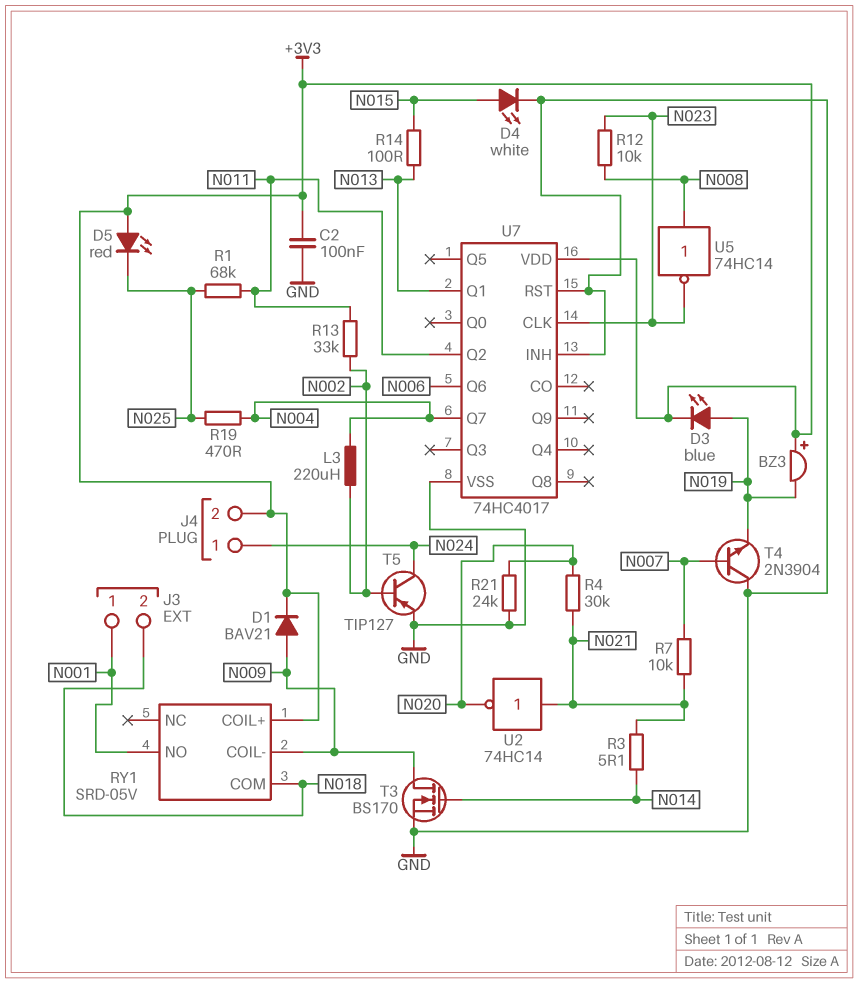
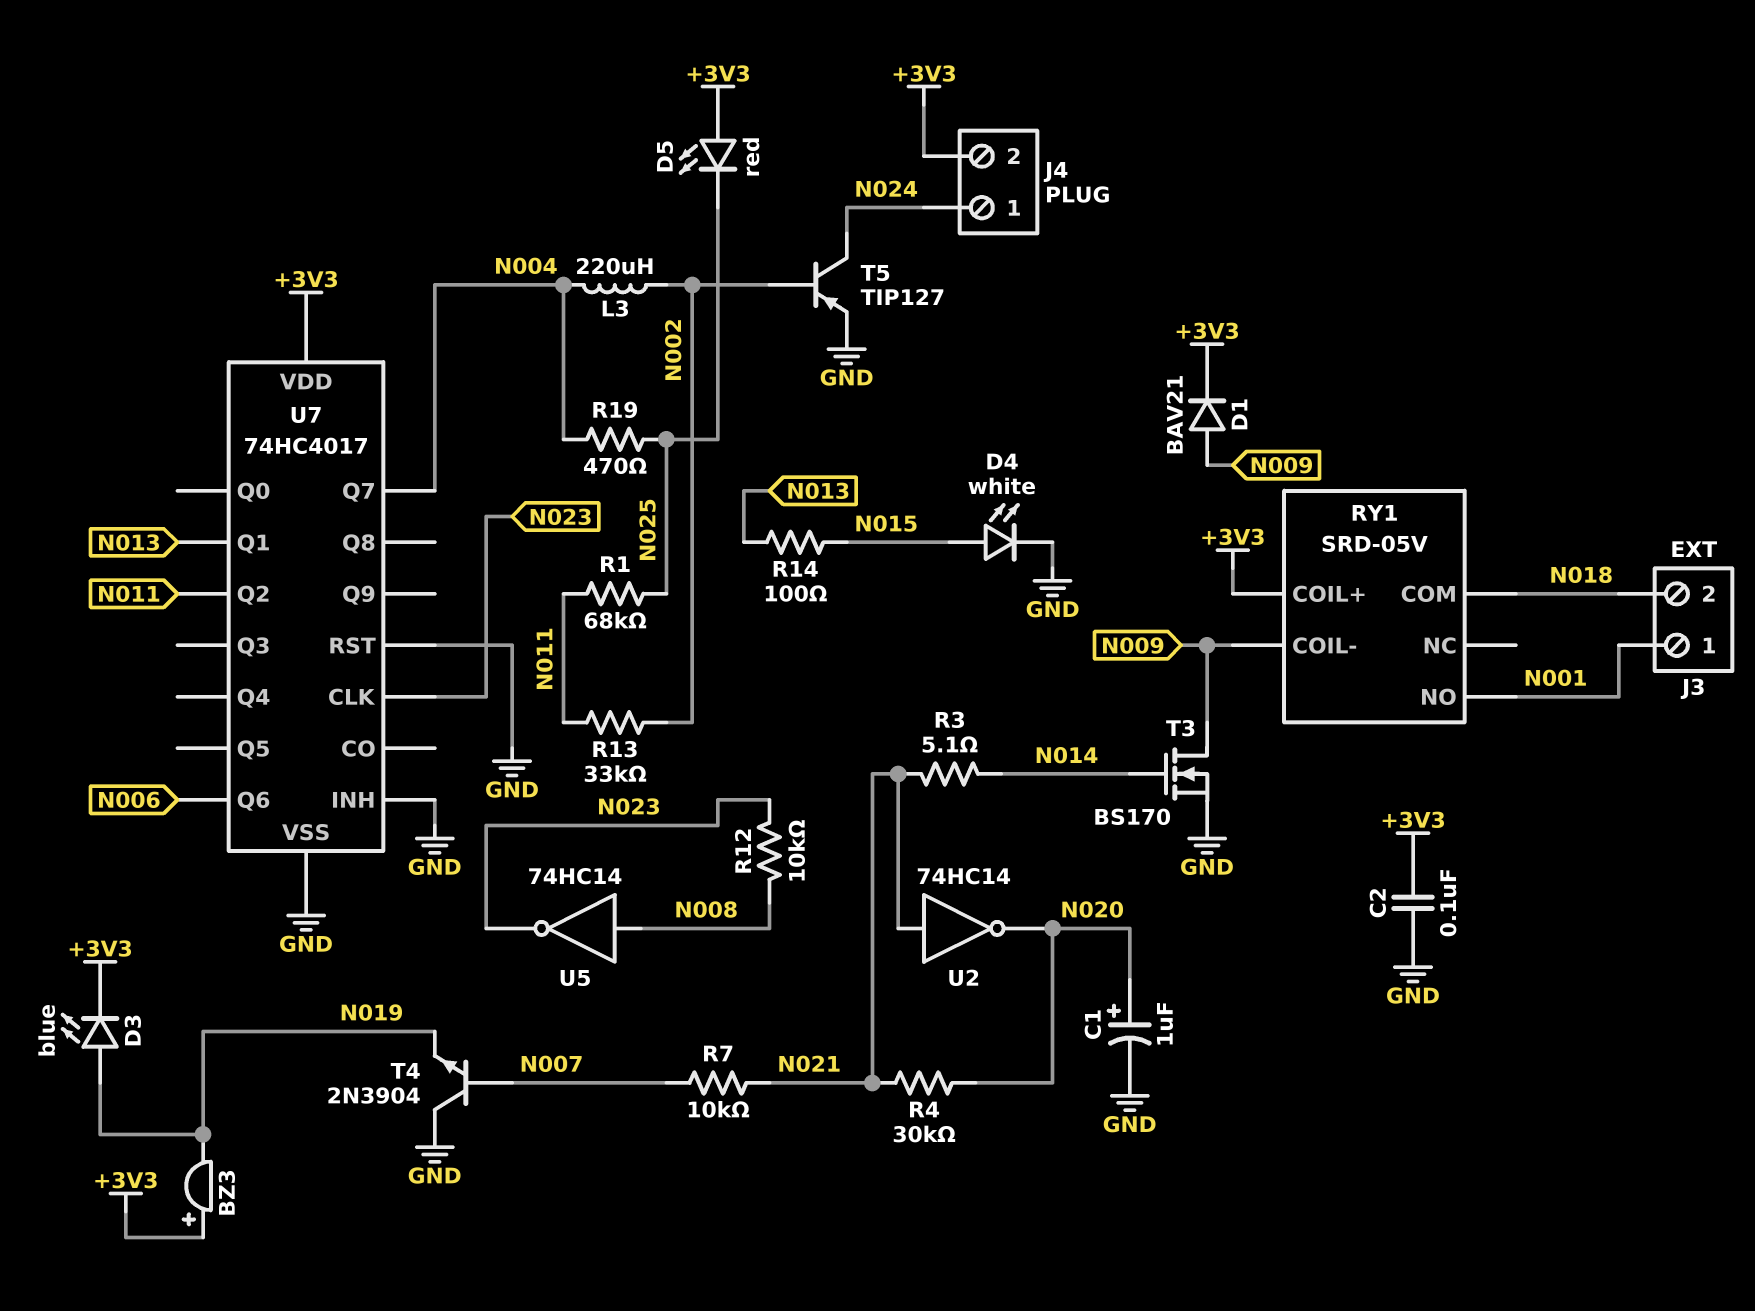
C1: none -> 1uF (plus N020, minus GND)
R21: 24k (GND, N020) -> none

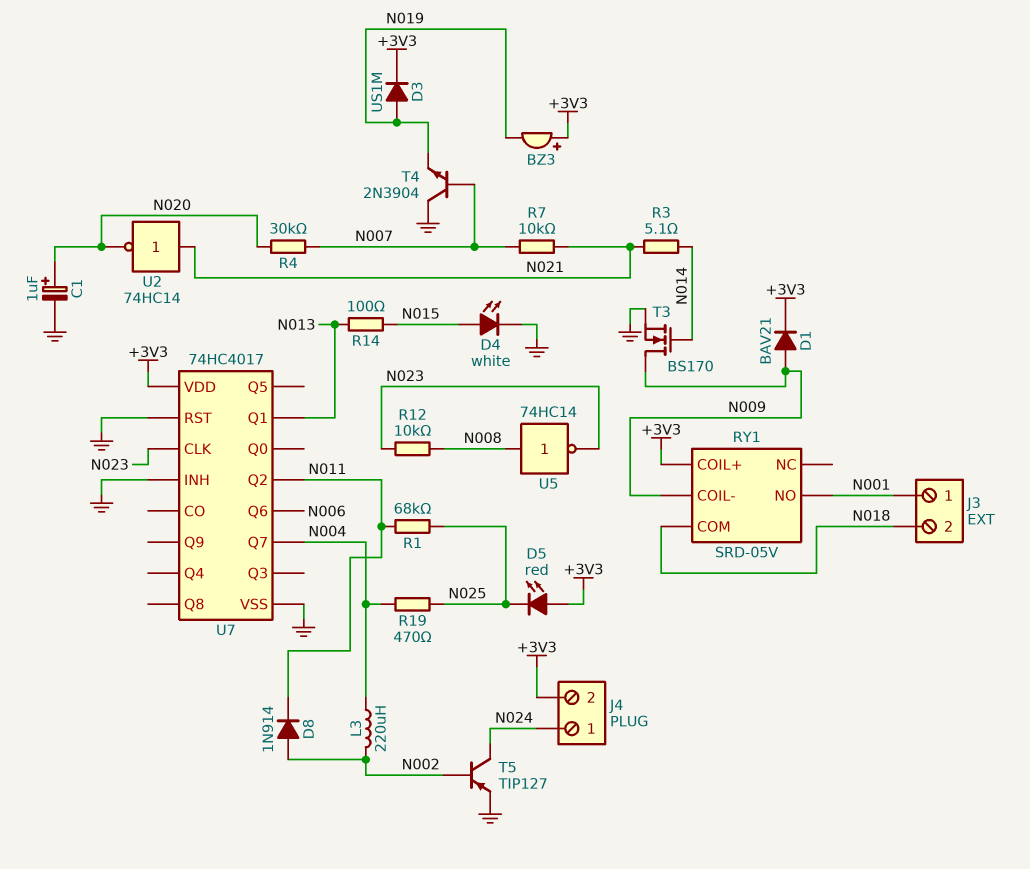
C2: 100nF (+3V3, GND) -> none
D3: LED blue (A N019, K +3V3) -> diode US1M (A N019, K +3V3)
D8: none -> diode 1N914 (A N002, K N011)
R4: 30k (N020, N021) -> 30k (N007, N020)
R13: 33k (N002, N011) -> none

